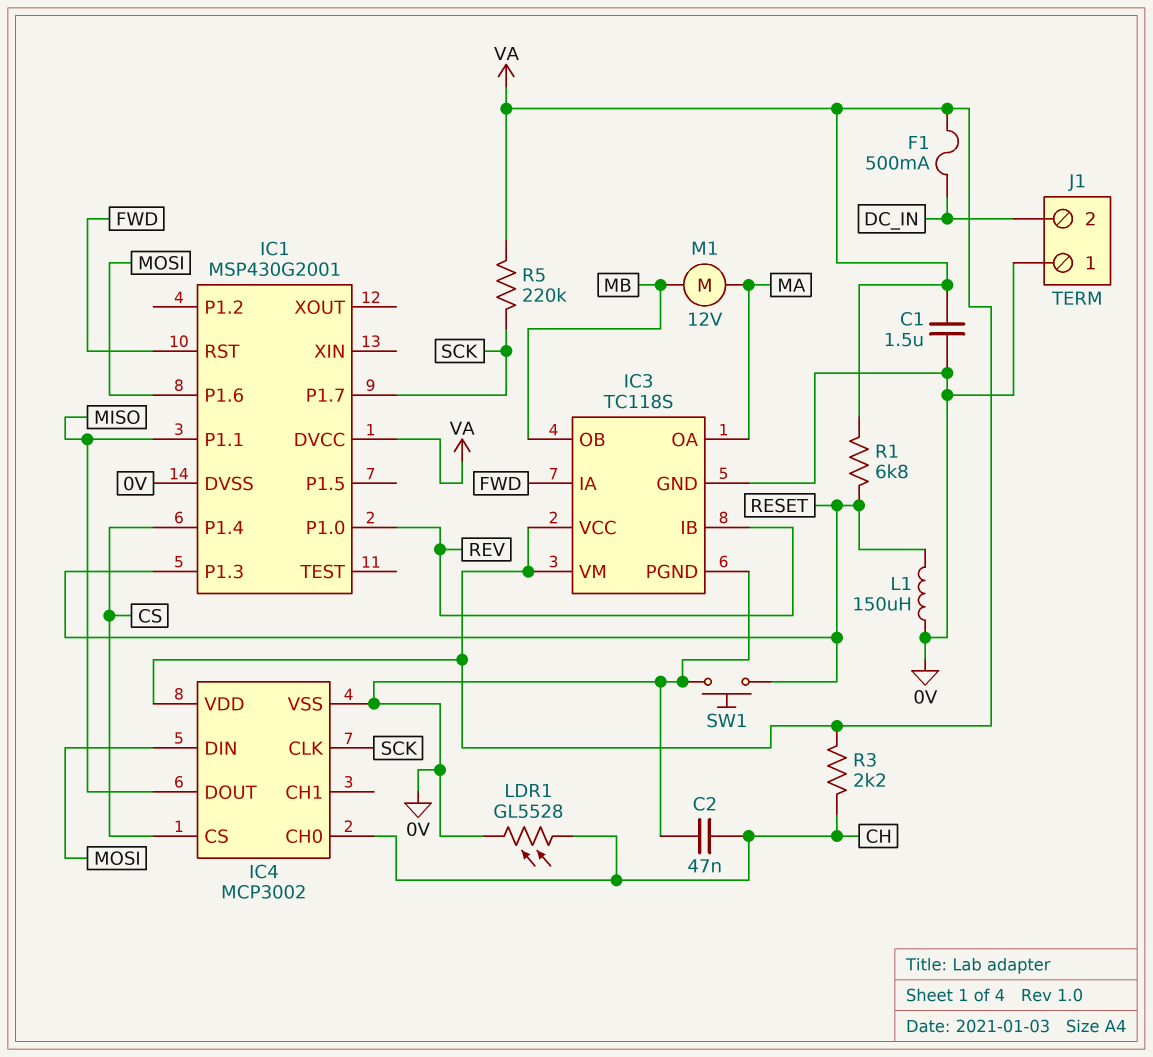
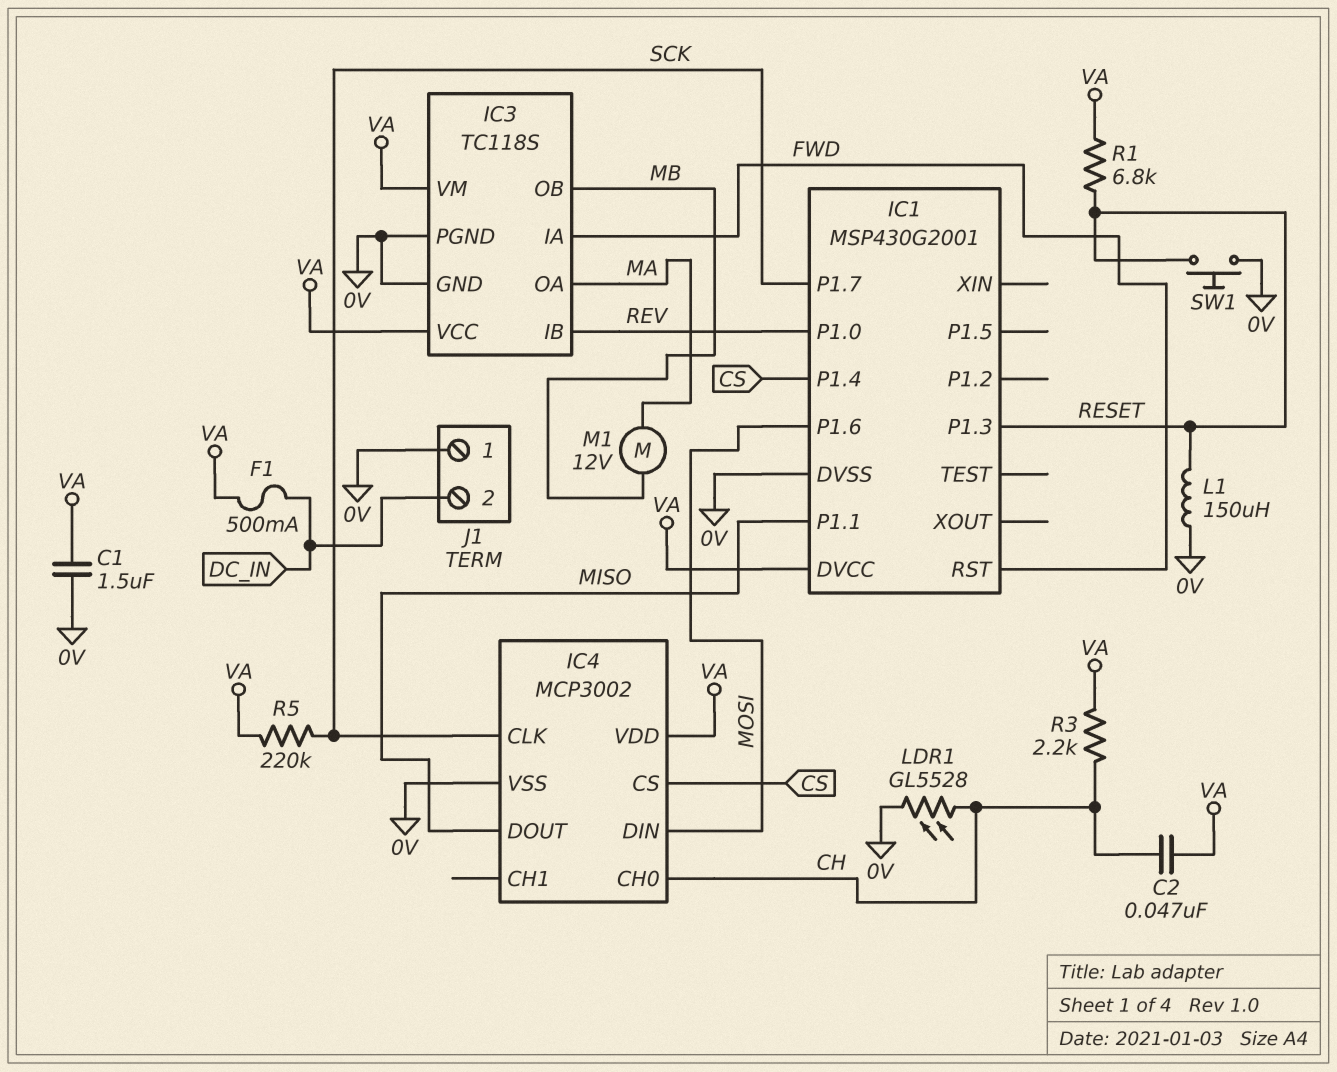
C2: 47nF (0V, CH) -> 47nF (CH, VA)

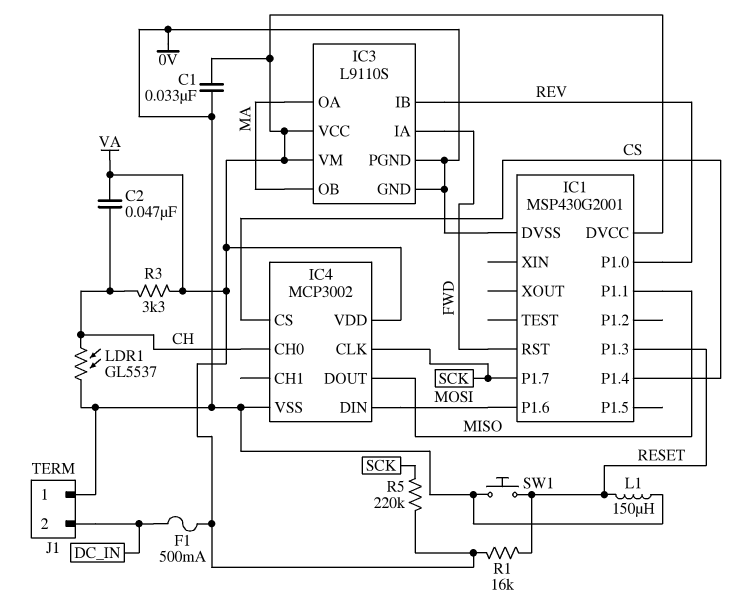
C1: 1.5uF (0V, VA) -> 33nF (0V, VA)
IC3: TC118S -> L9110S
IC3 pin OB: MB -> MA
LDR1: GL5528 (0V, CH) -> GL5537 (0V, CH)
M1: motor 12V (MA, MB) -> none
R1: 6.8k (RESET, VA) -> 16k (RESET, VA)
R3: 2.2k (CH, VA) -> 3.3k (CH, VA)

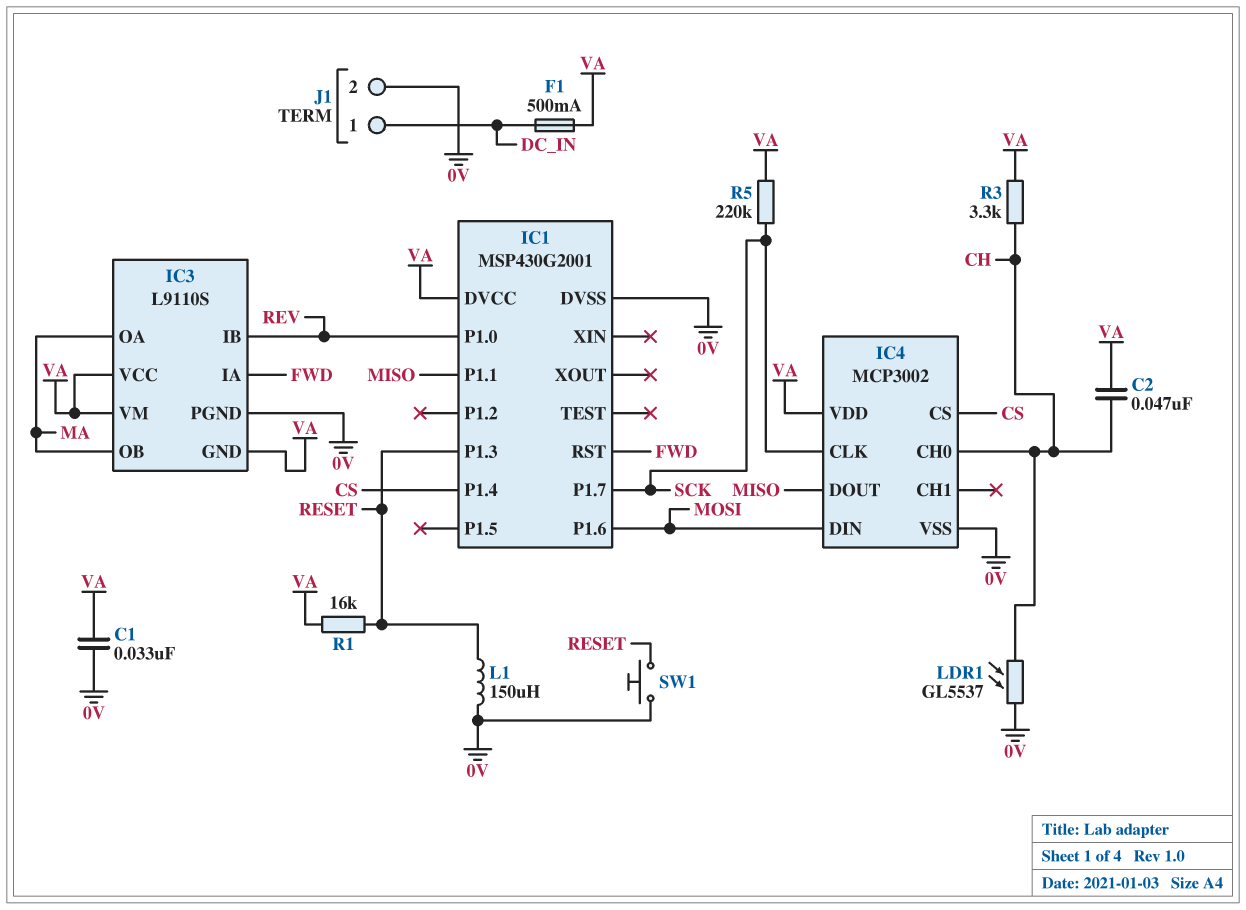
IC3 pin GND: 0V -> VA
J1 pin 1: 0V -> DC_IN
J1 pin 2: DC_IN -> 0V

